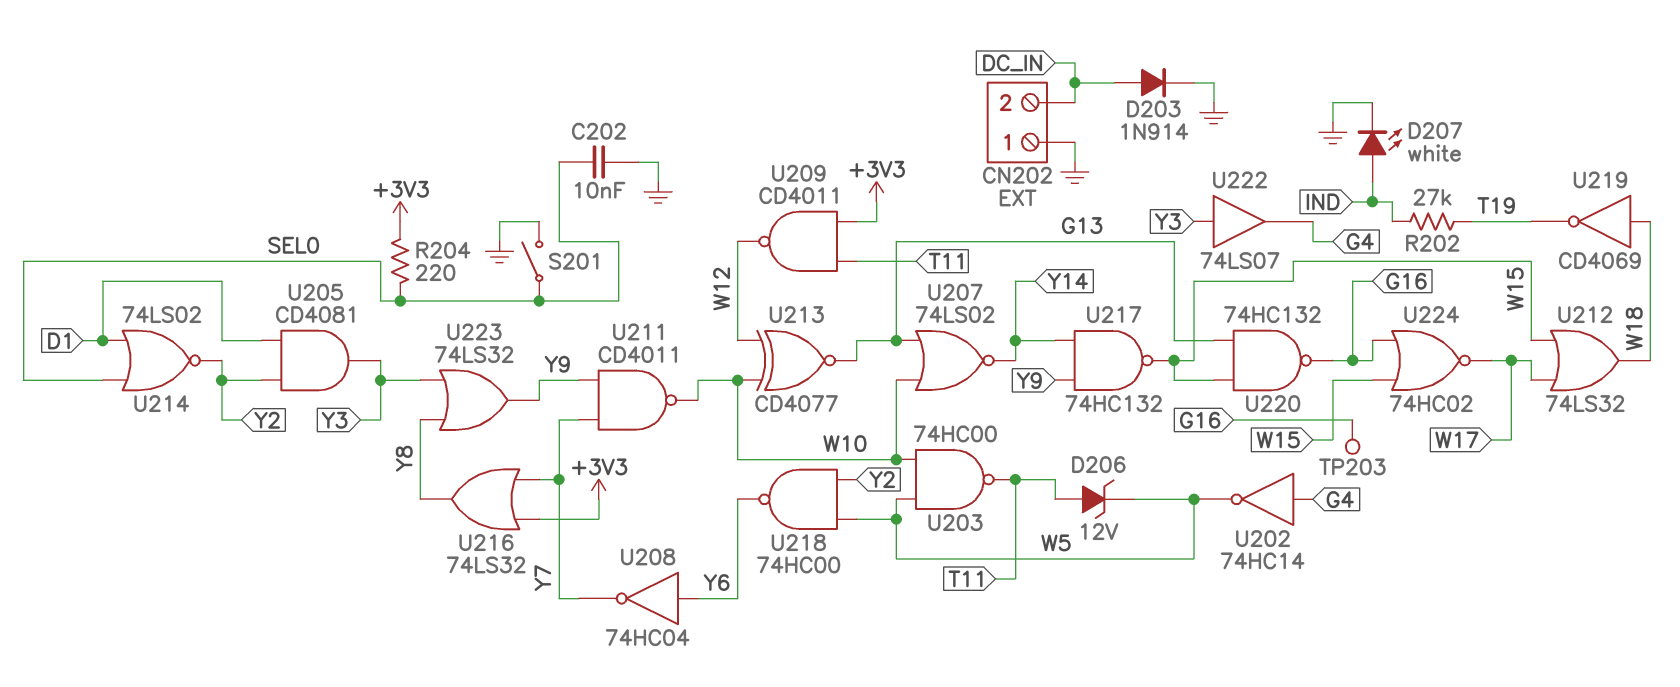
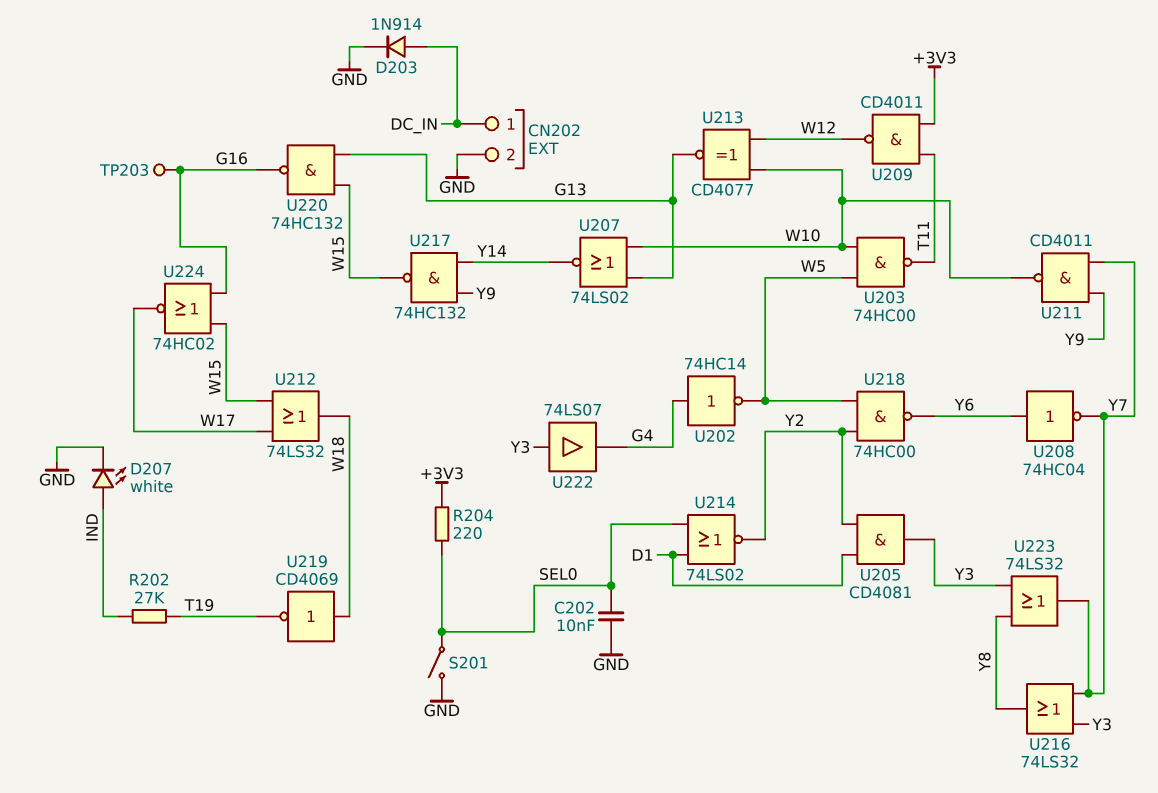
CN202 pin 1: GND -> DC_IN
CN202 pin 2: DC_IN -> GND
D206: zener 12V (A T11, K W5) -> none
U216: OR 74LS32 (in +3V3, in Y7, out Y8) -> OR 74LS32 (in Y3, in Y7, out Y8)
U223: OR 74LS32 (in Y3, in Y8, out Y9) -> OR 74LS32 (in Y3, in Y8, out Y7)

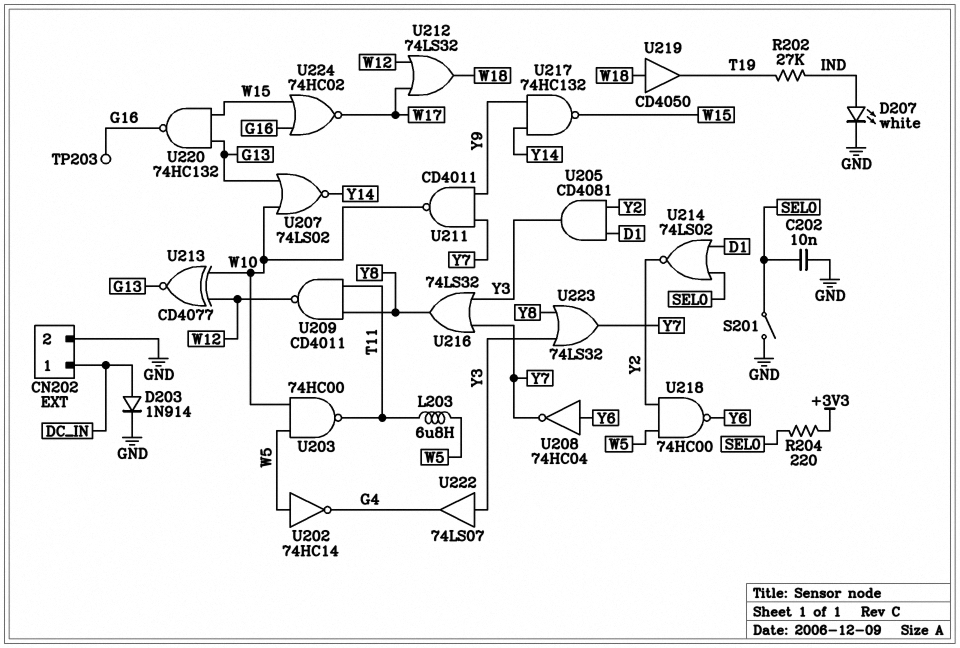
L203: none -> 6.8uH (T11, W5)
U202: NOT 74HC14 (in G4, out W5) -> NOT 74HC14 (in W5, out G4)
U209: NAND CD4011 (in +3V3, in T11, out W12) -> NAND CD4011 (in T11, in Y8, out W12)
U212: OR 74LS32 (in W15, in W17, out W18) -> OR 74LS32 (in W12, in W17, out W18)
U219: NOT CD4069 (in W18, out T19) -> buffer CD4050 (in W18, out T19)

